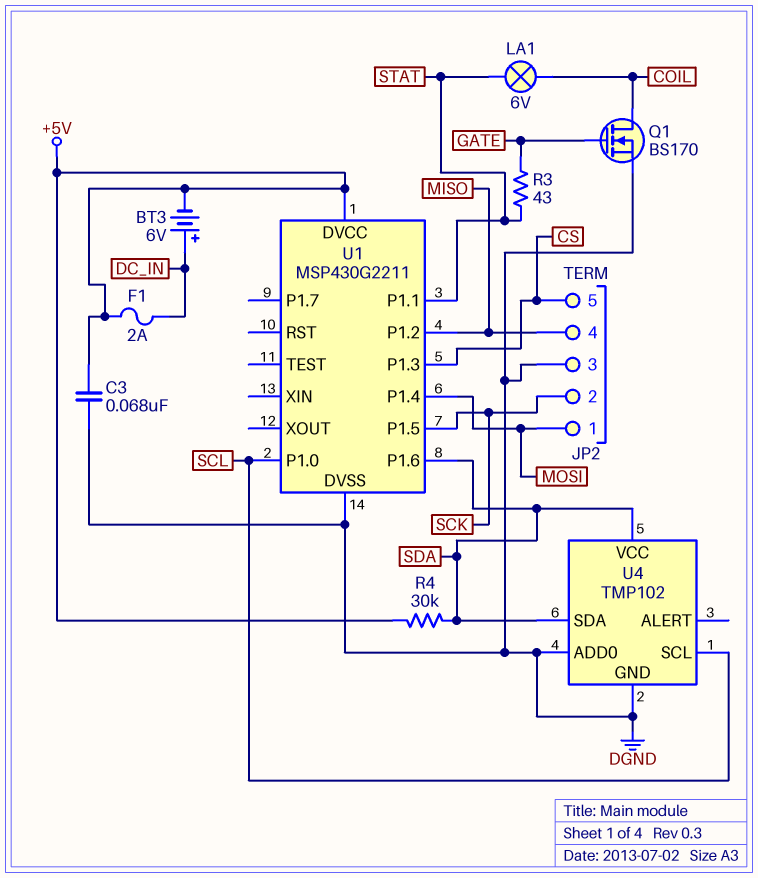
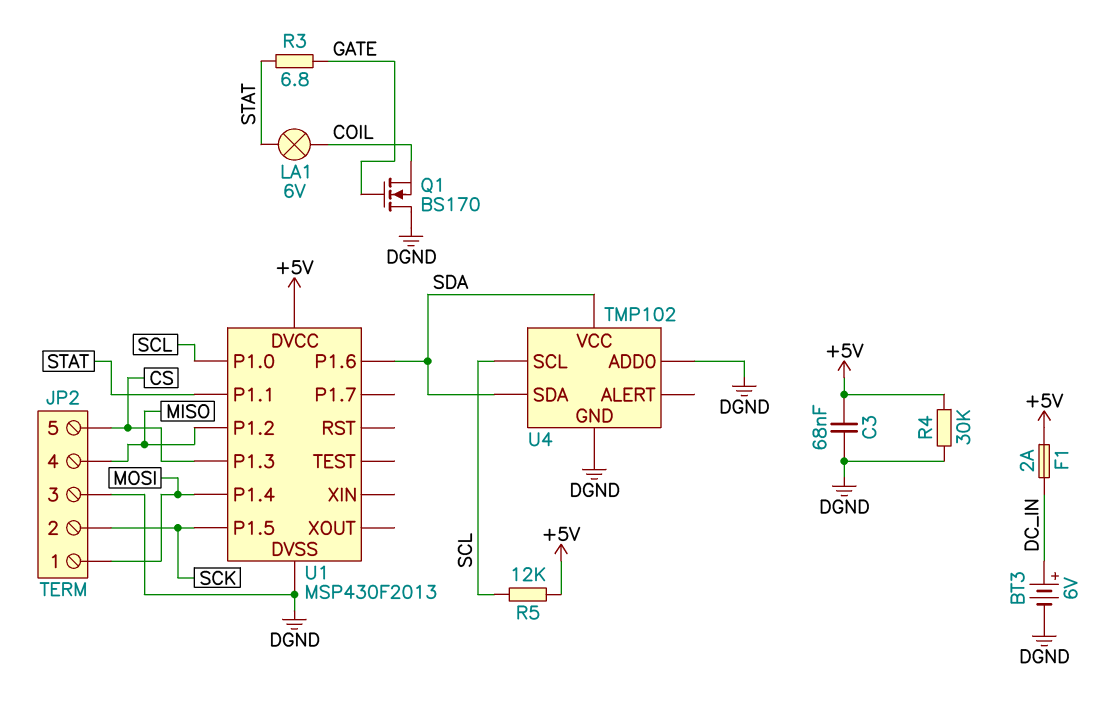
BT3: 6V (plus DC_IN, minus +5V) -> 6V (plus DC_IN, minus DGND)
Q1: NMOS BS170 (G GATE, D COIL, S DGND) -> NMOS BS170 (G GATE, D DGND, S COIL)
R3: 43 (GATE, STAT) -> 6.8 (GATE, STAT)
R4: 30k (+5V, SDA) -> 30k (+5V, DGND)
R5: none -> 12k (+5V, SCL)
U1: MSP430G2211 -> MSP430F2013

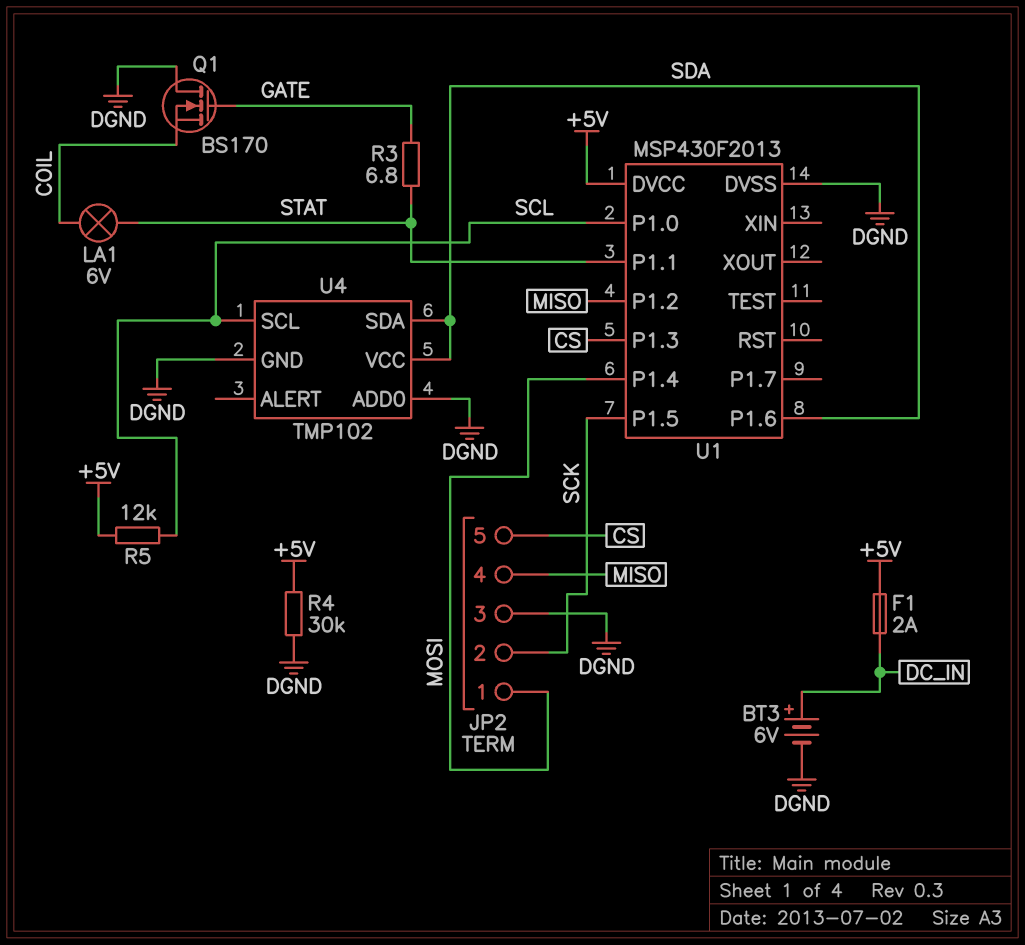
C3: 68nF (+5V, DGND) -> none

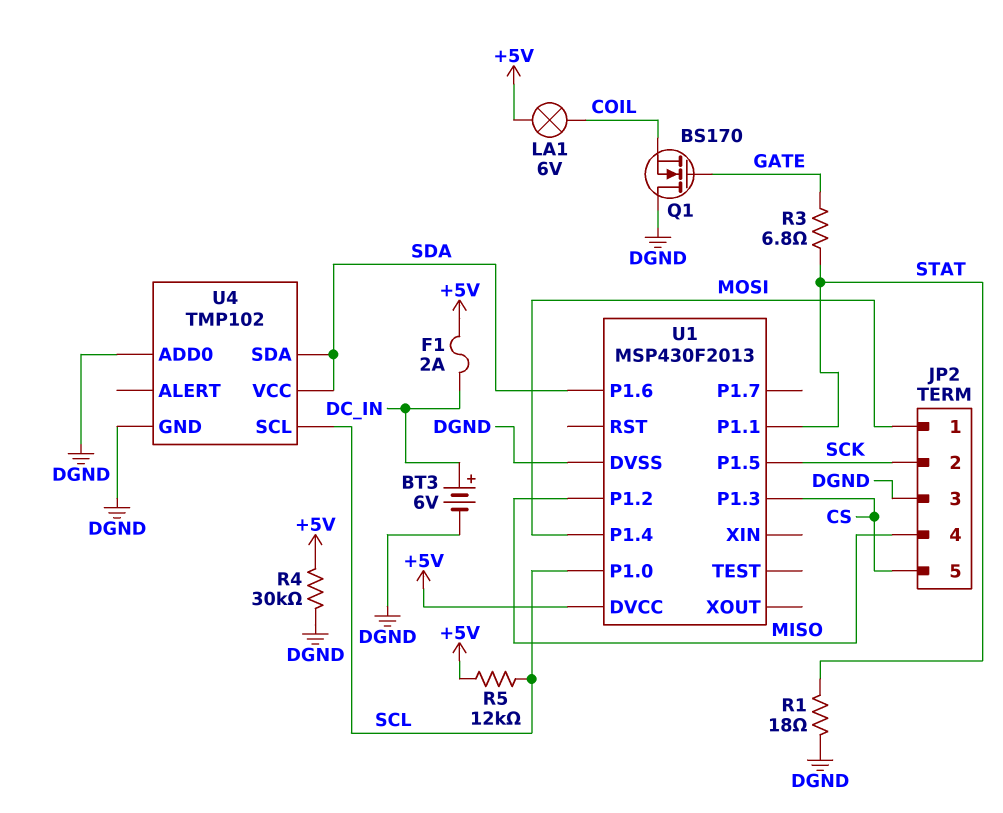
LA1: lamp 6V (COIL, STAT) -> lamp 6V (+5V, COIL)
R1: none -> 18 (DGND, STAT)

